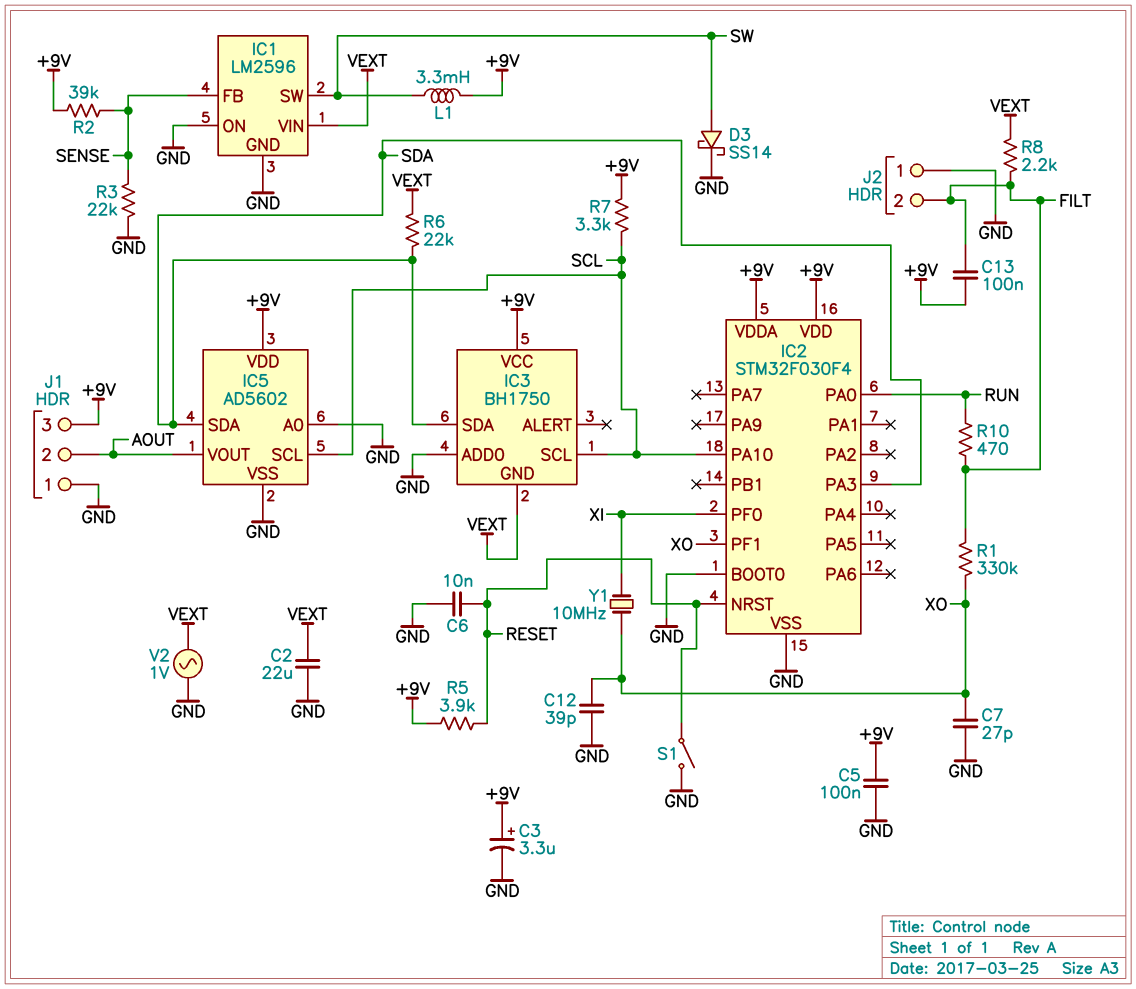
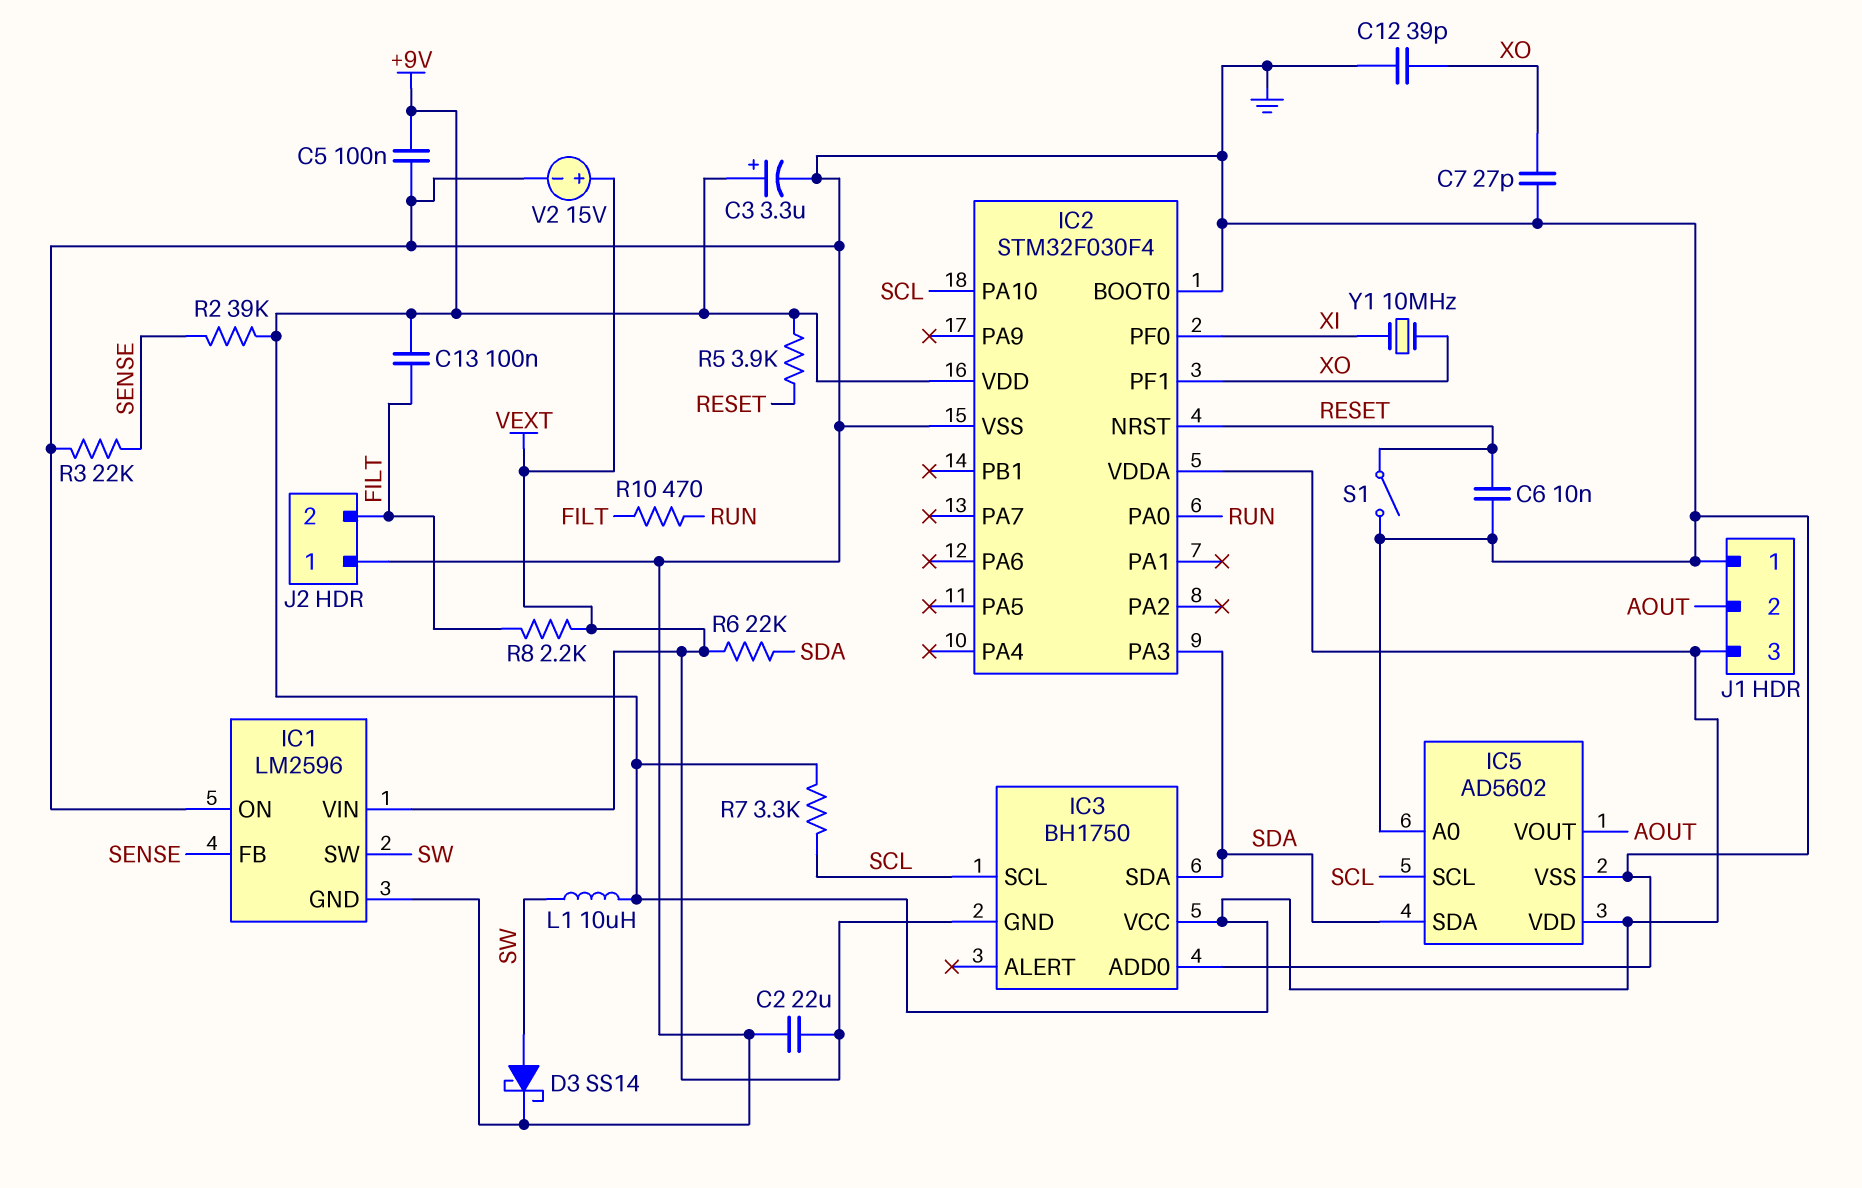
L1: 3.3mH (+9V, SW) -> 10uH (+9V, SW)
R1: 330k (FILT, XO) -> none
V2: AC 1V (GND, VEXT) -> 15V (plus VEXT, minus GND)

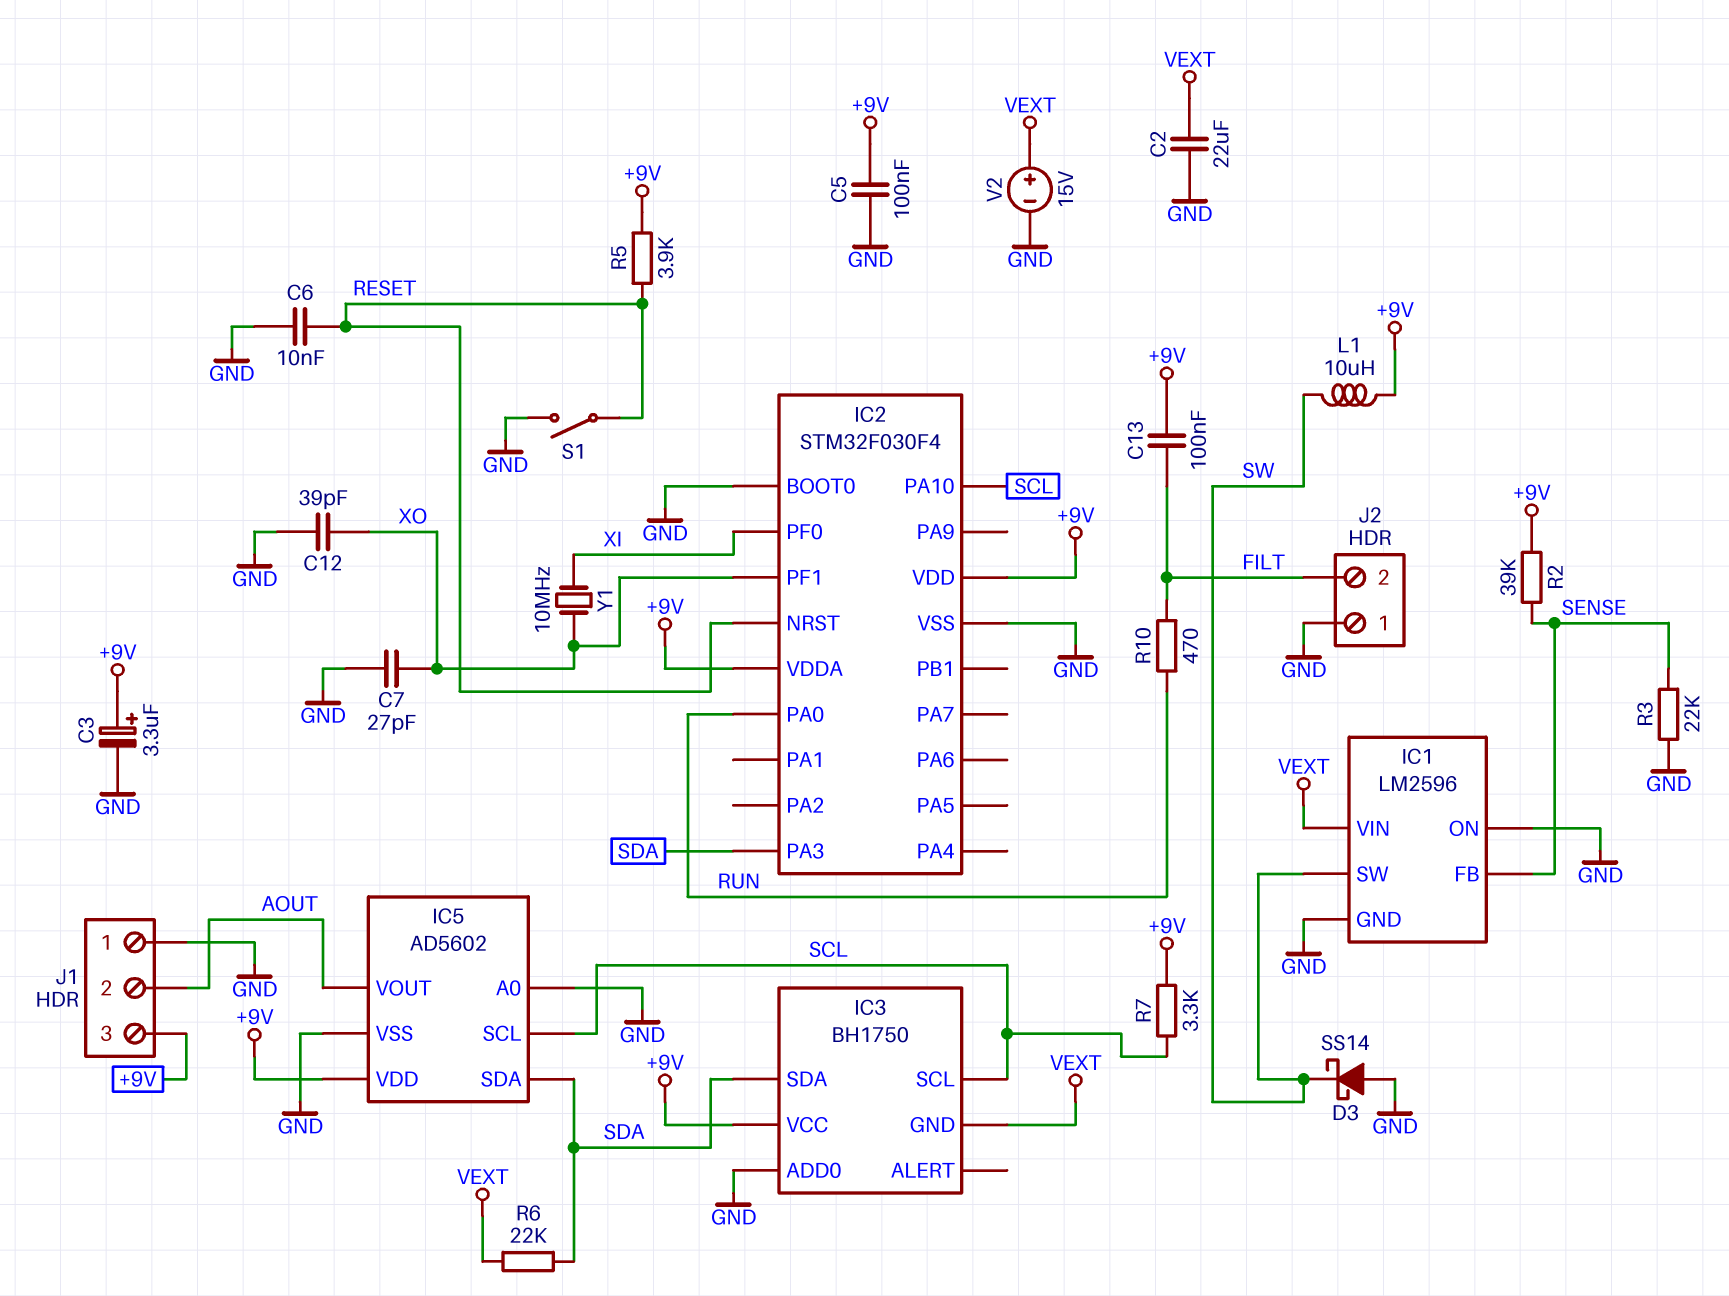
D3: schottky SS14 (A SW, K GND) -> schottky SS14 (A GND, K SW)
R8: 2.2k (FILT, VEXT) -> none

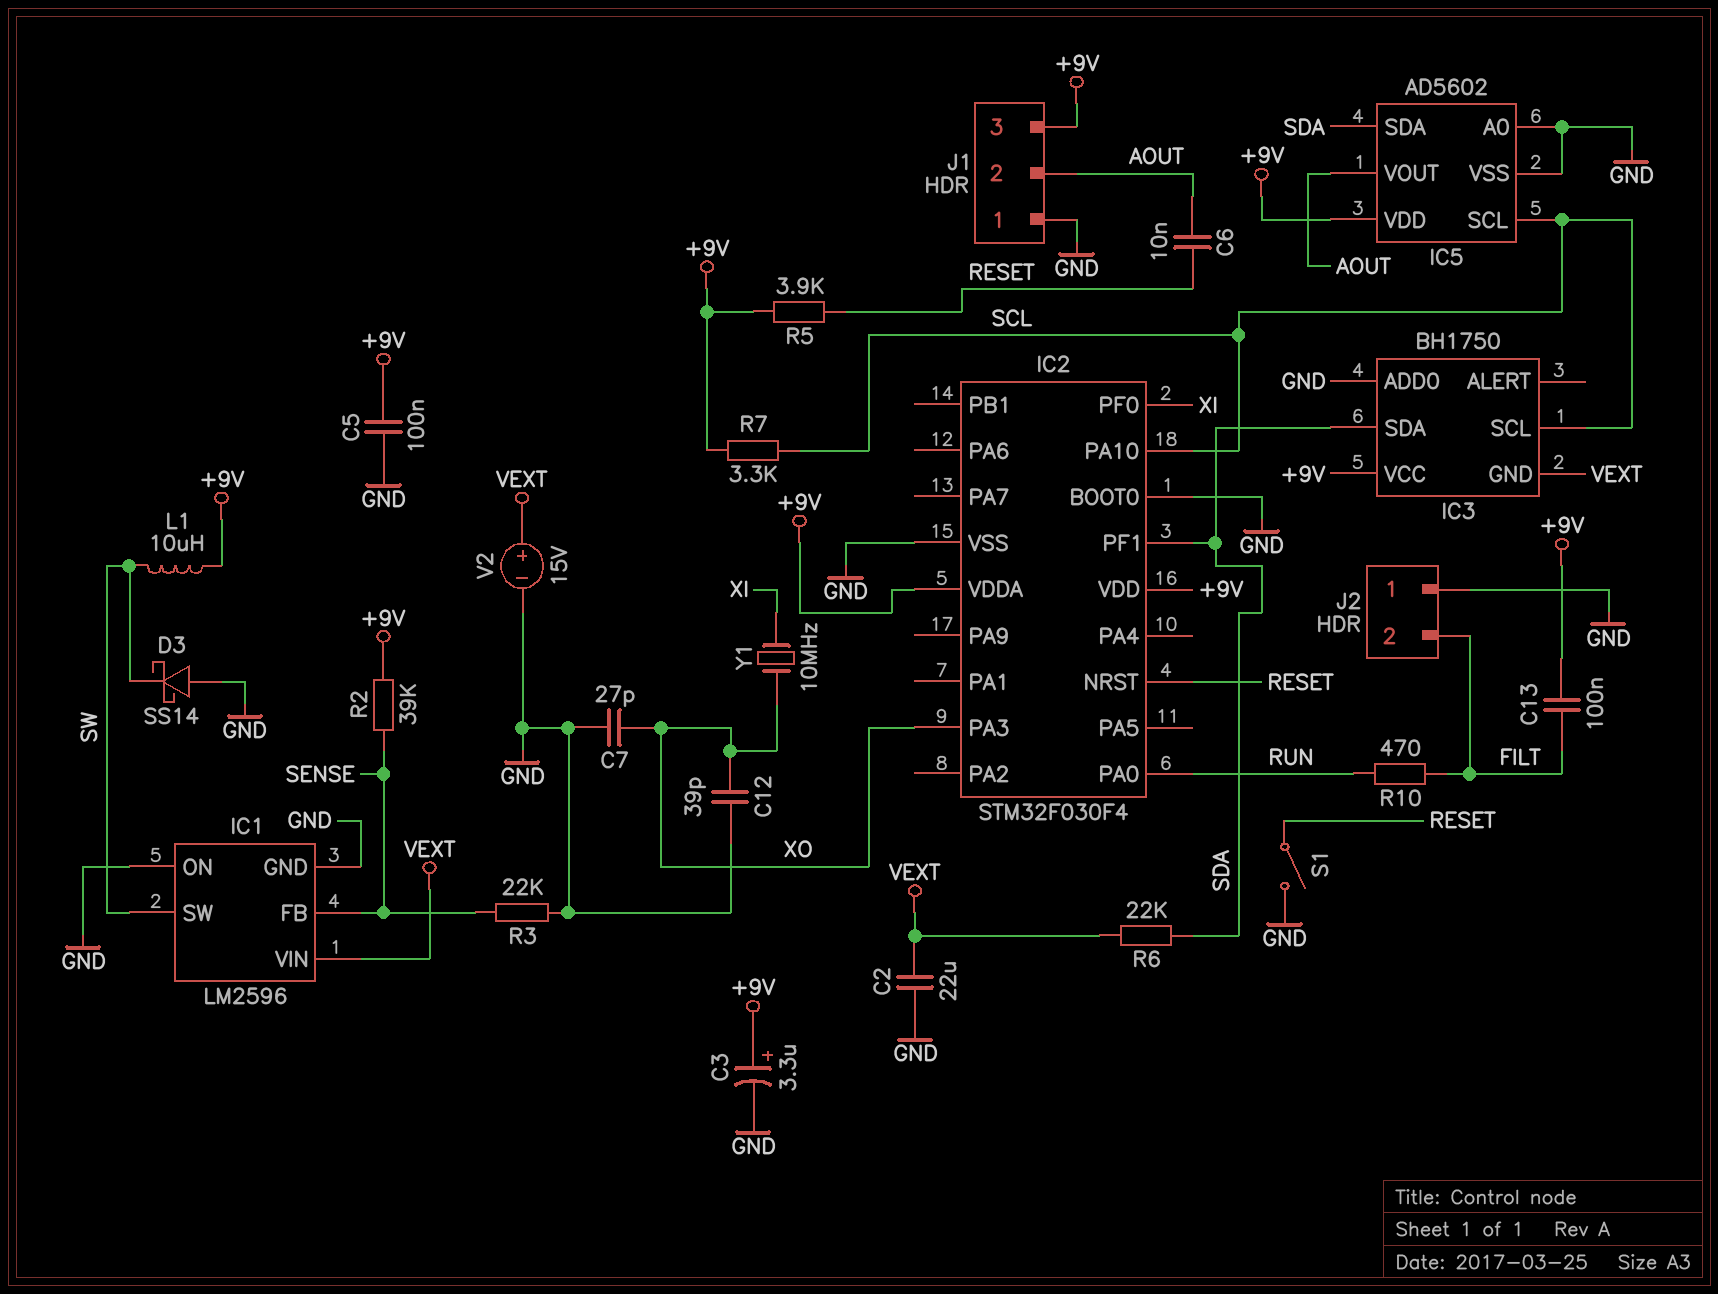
C6: 10nF (GND, RESET) -> 10nF (AOUT, RESET)
IC2 pin PA3: SDA -> XO
IC2 pin PF1: XO -> SDA

